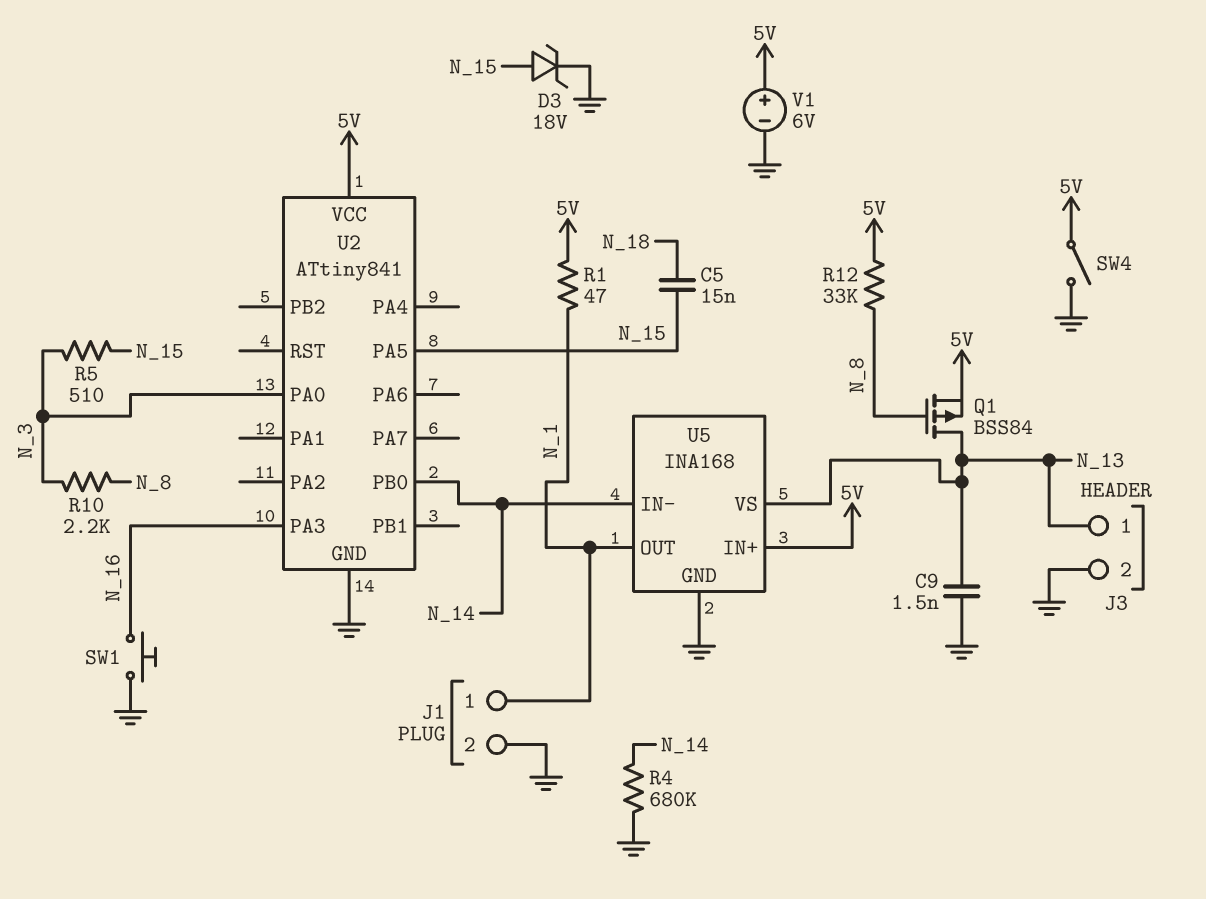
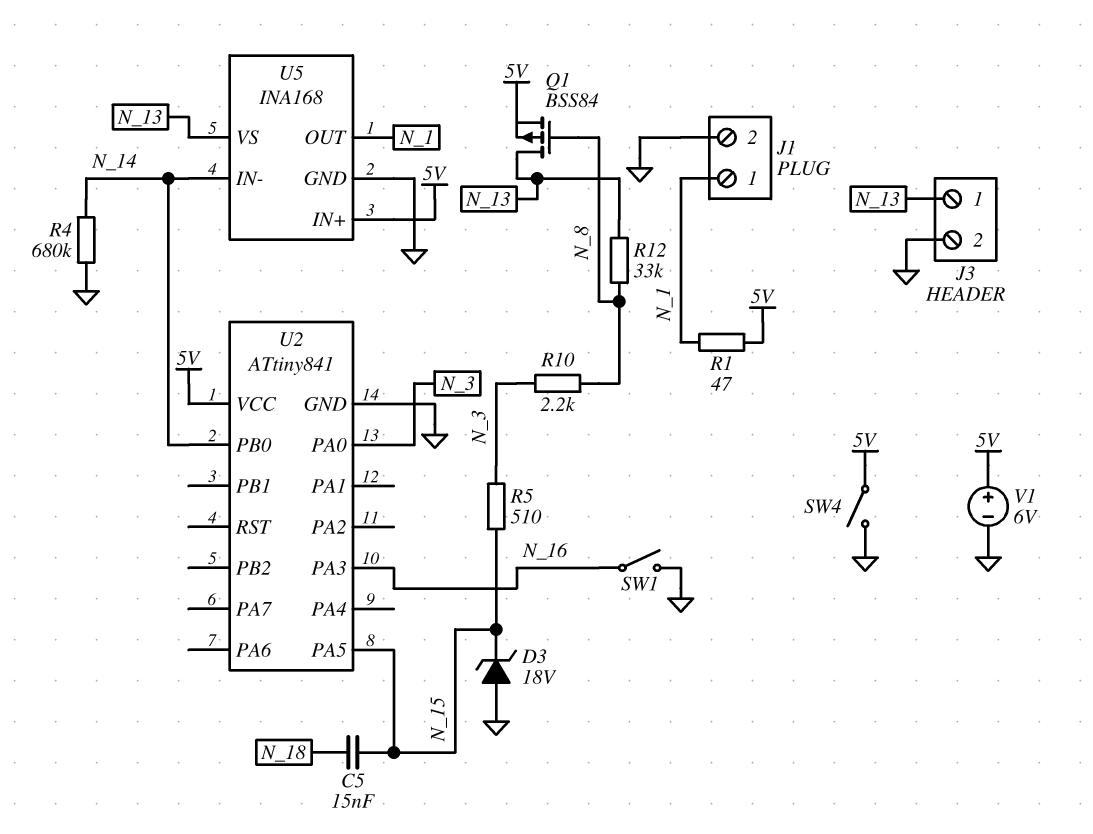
C9: 1.5nF (GND, N_13) -> none
D3: zener 18V (A N_15, K GND) -> zener 18V (A GND, K N_15)
R12: 33k (5V, N_8) -> 33k (N_8, N_13)
SW1: button (GND, N_16) -> switch (GND, N_16)

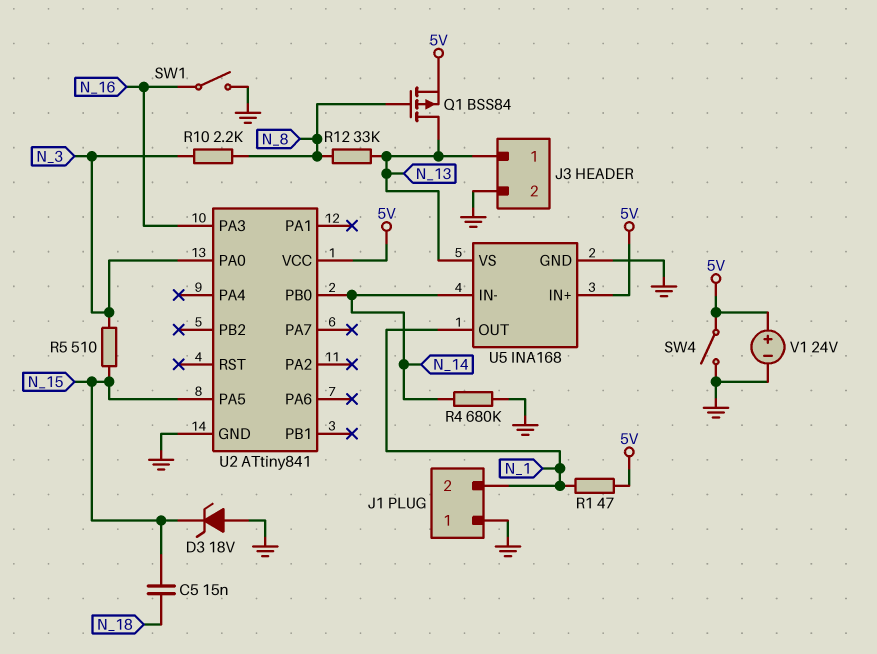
J1 pin 1: N_1 -> GND
J1 pin 2: GND -> N_1
V1: 6V (plus 5V, minus GND) -> 24V (plus 5V, minus GND)

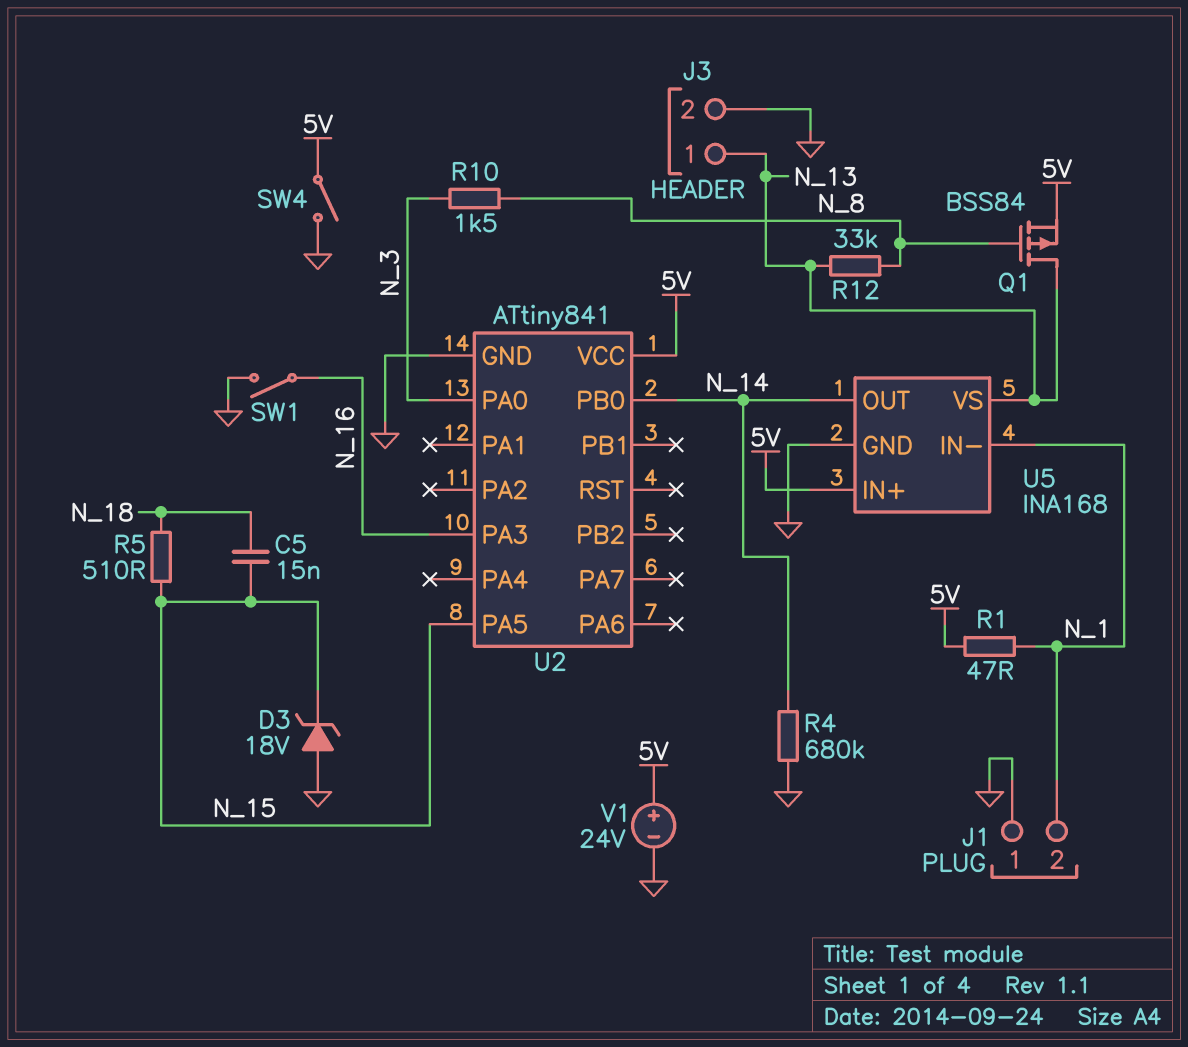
R5: 510 (N_3, N_15) -> 510 (N_15, N_18)
R10: 2.2k (N_3, N_8) -> 1.5k (N_3, N_8)
U5 pin IN-: N_14 -> N_1
U5 pin OUT: N_1 -> N_14

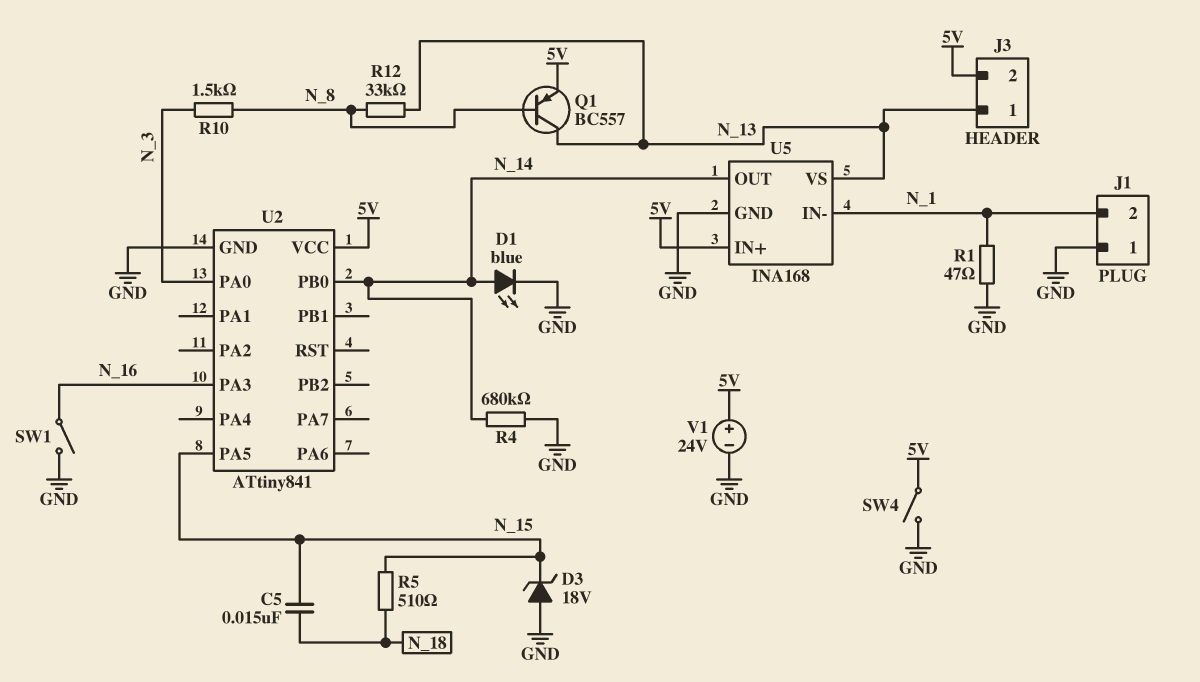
D1: none -> LED blue (A N_14, K GND)
J3 pin 2: GND -> 5V
Q1: PMOS BSS84 (G N_8, D N_13, S 5V) -> PNP BC557 (B N_8, C N_13, E 5V)
R1: 47 (5V, N_1) -> 47 (GND, N_1)

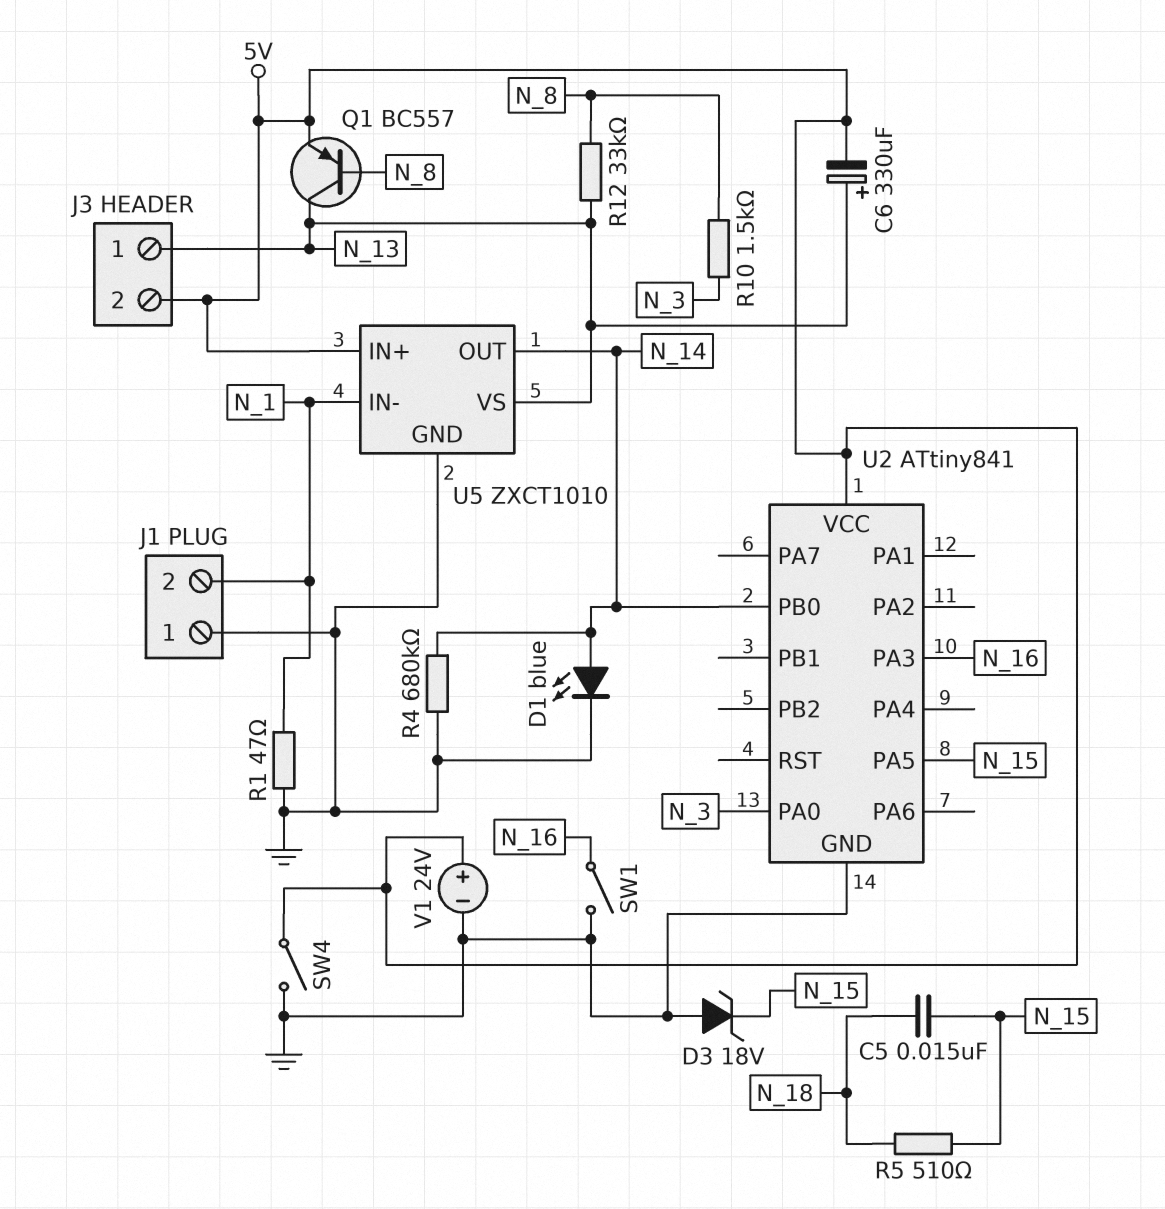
C6: none -> 330uF (plus N_13, minus 5V)
U5: INA168 -> ZXCT1010

